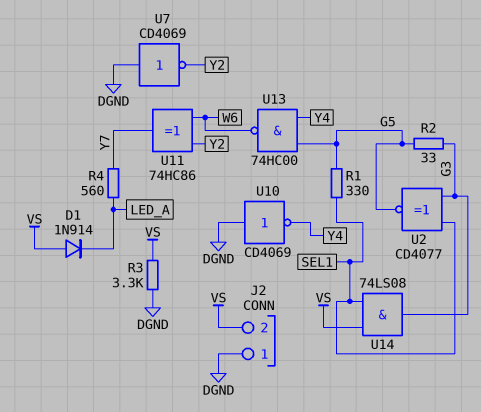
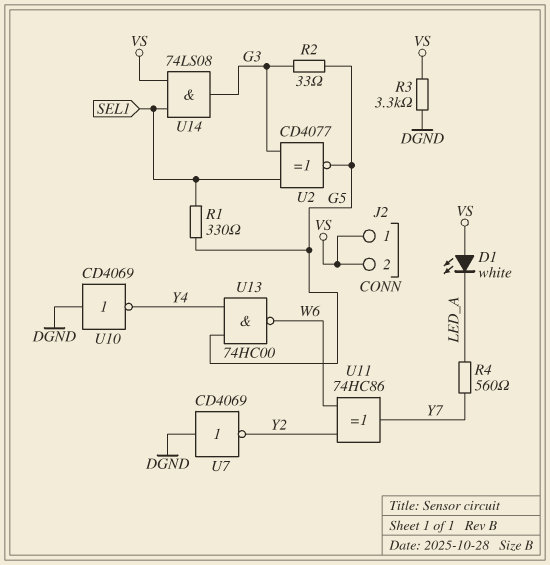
D1: diode 1N914 (A VS, K LED_A) -> LED white (A VS, K LED_A)
J2 pin 1: DGND -> VS

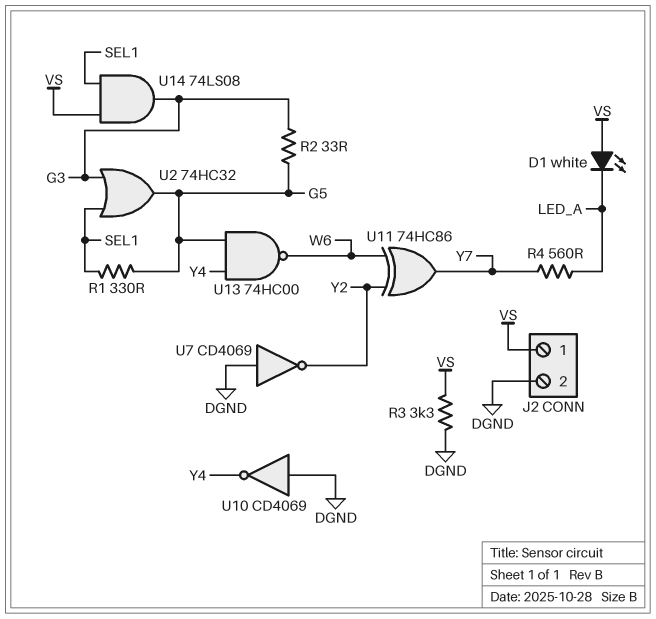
J2 pin 2: VS -> DGND
U2: XNOR CD4077 (in G3, in SEL1, out G5) -> OR 74HC32 (in G3, in SEL1, out G5)

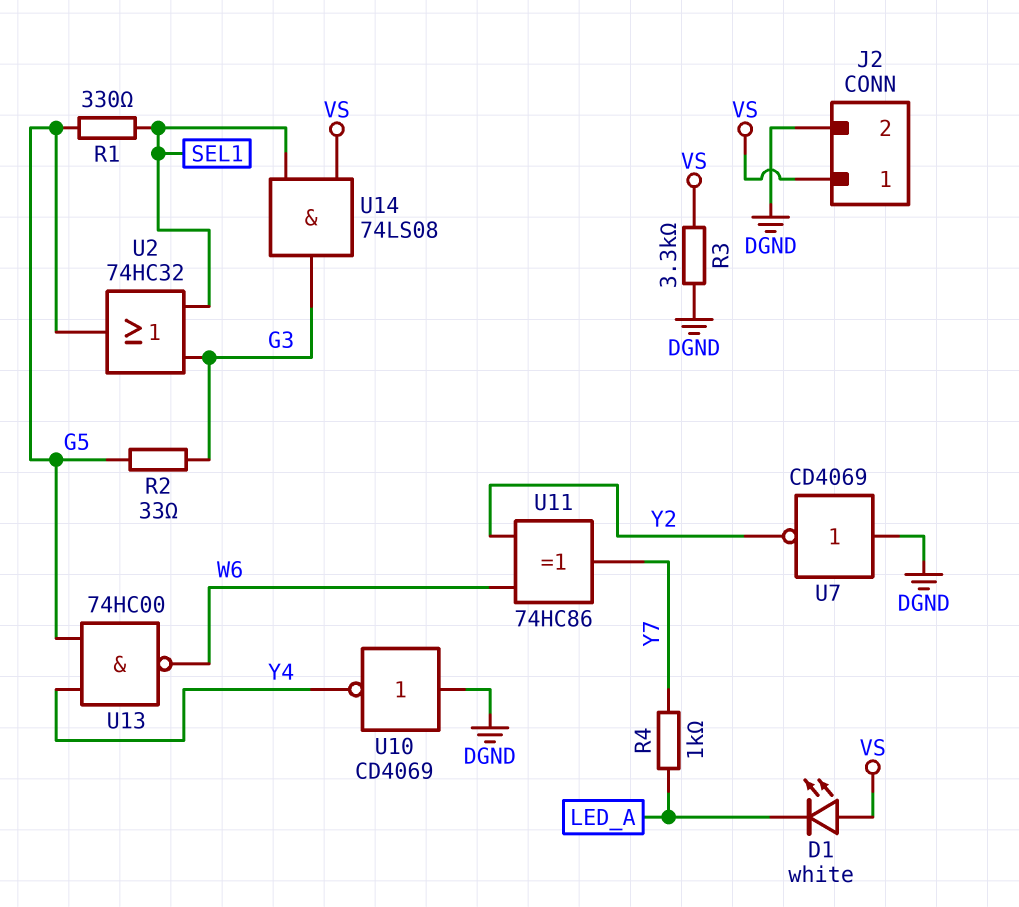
R4: 560 (LED_A, Y7) -> 1k (LED_A, Y7)

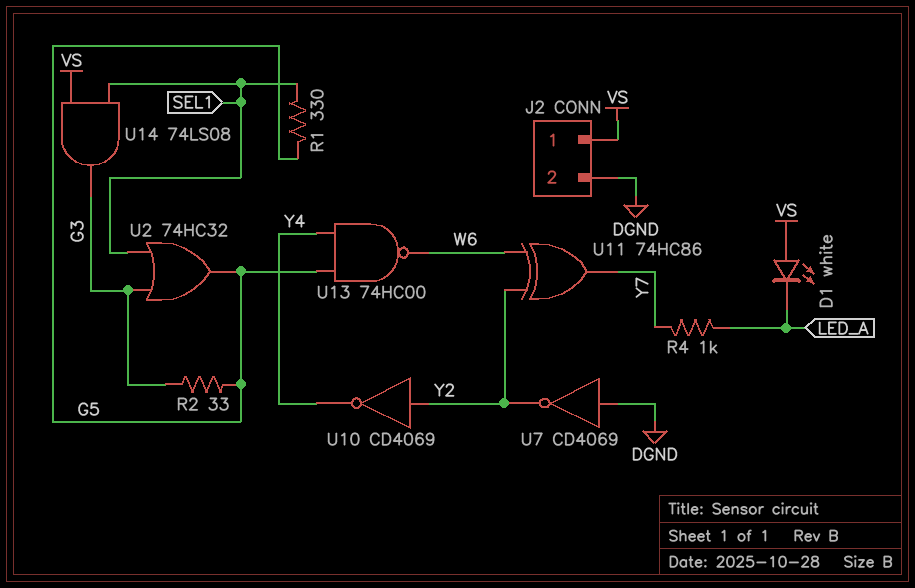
R3: 3.3k (DGND, VS) -> none
U10: NOT CD4069 (in DGND, out Y4) -> NOT CD4069 (in Y2, out Y4)

